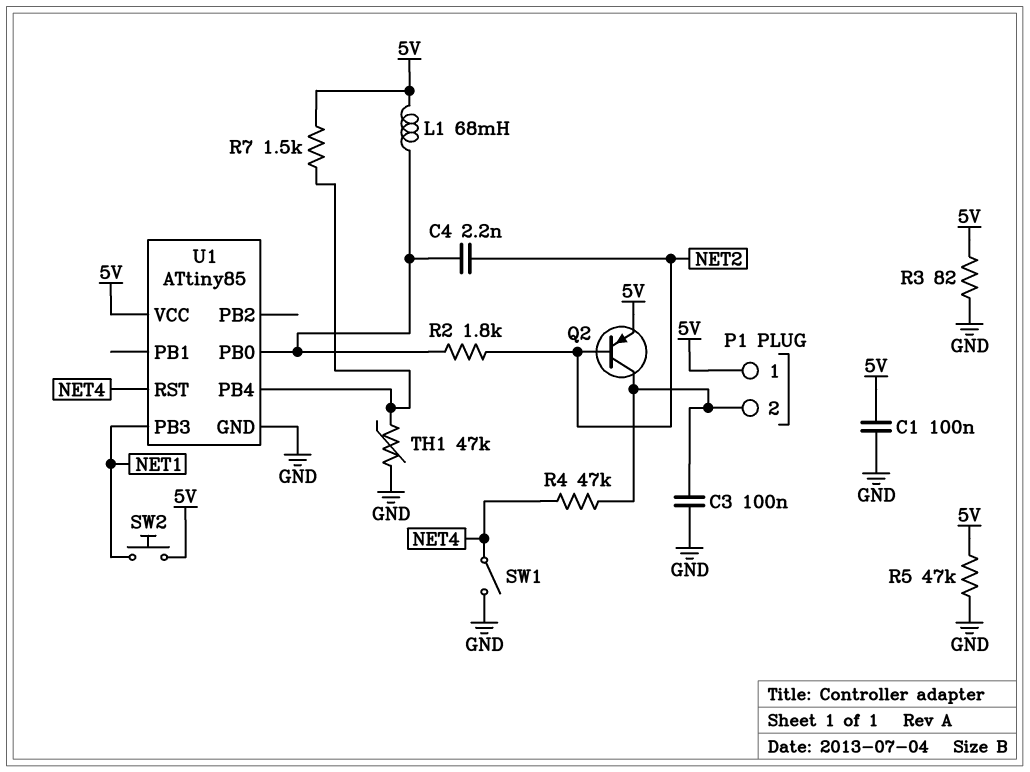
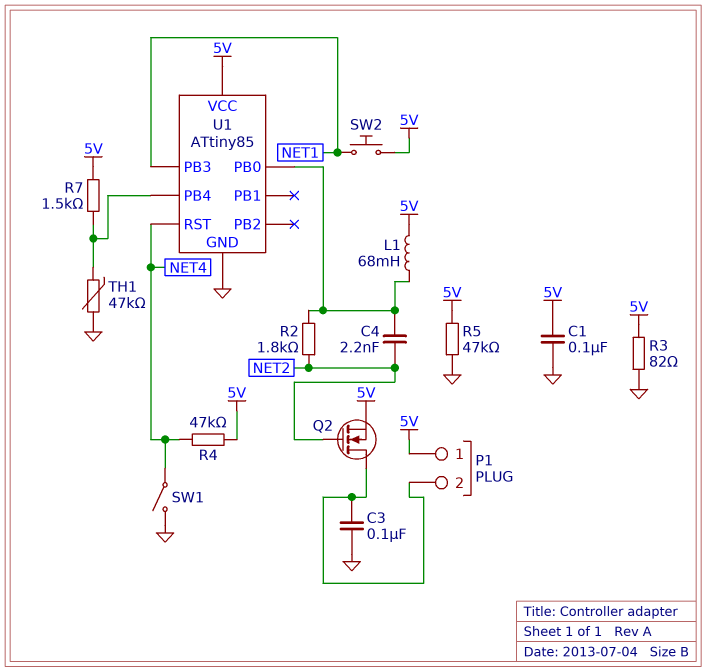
Q2: PNP (B NET2, C P1/2, E 5V) -> NMOS (G NET2, D P1/2, S 5V)
R4: 47k (NET4, P1/2) -> 47k (5V, NET4)

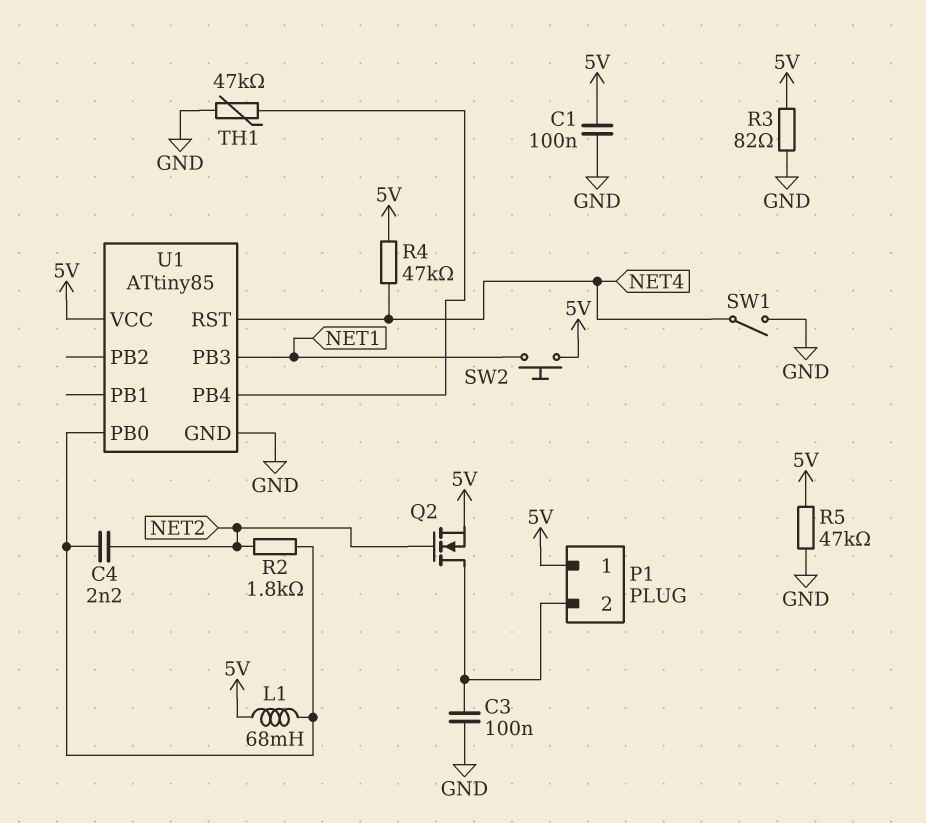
R7: 1.5k (5V, U1/PB4) -> none

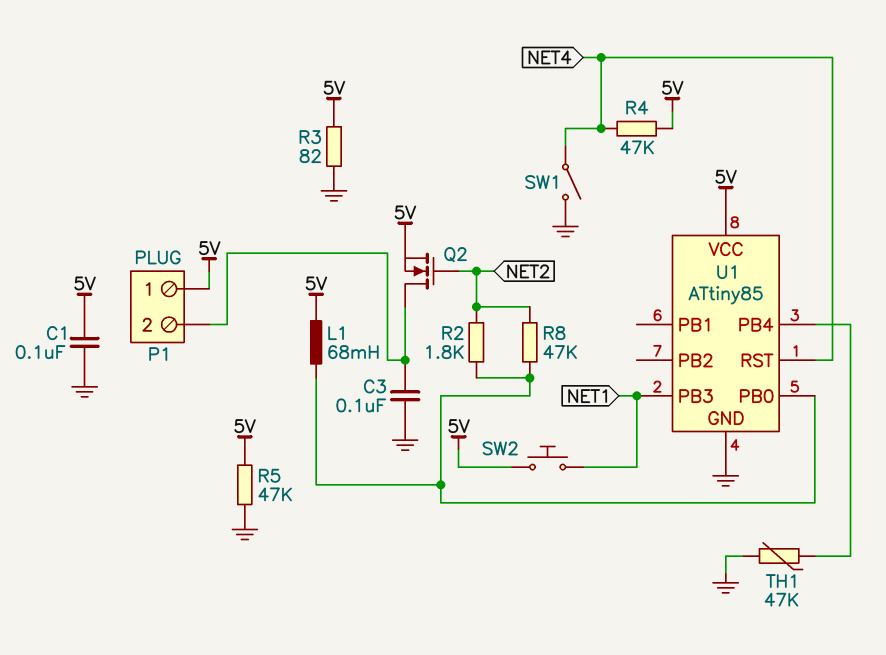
C4: 2.2nF (NET2, U1/PB0) -> none
R8: none -> 47k (NET2, U1/PB0)

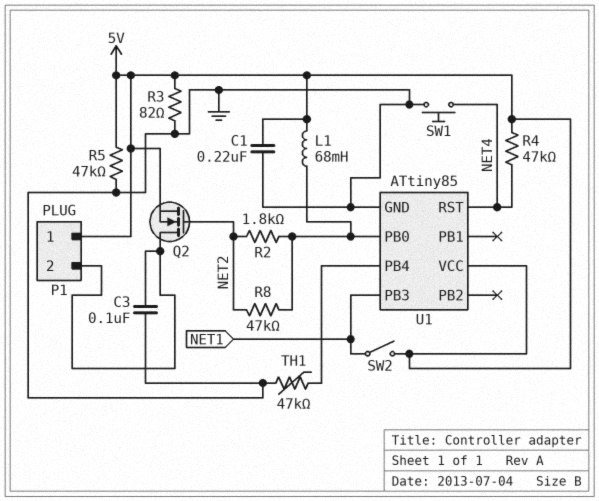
C1: 100nF (5V, GND) -> 220nF (5V, GND)
SW1: switch (GND, NET4) -> button (GND, NET4)
SW2: button (5V, NET1) -> switch (5V, NET1)

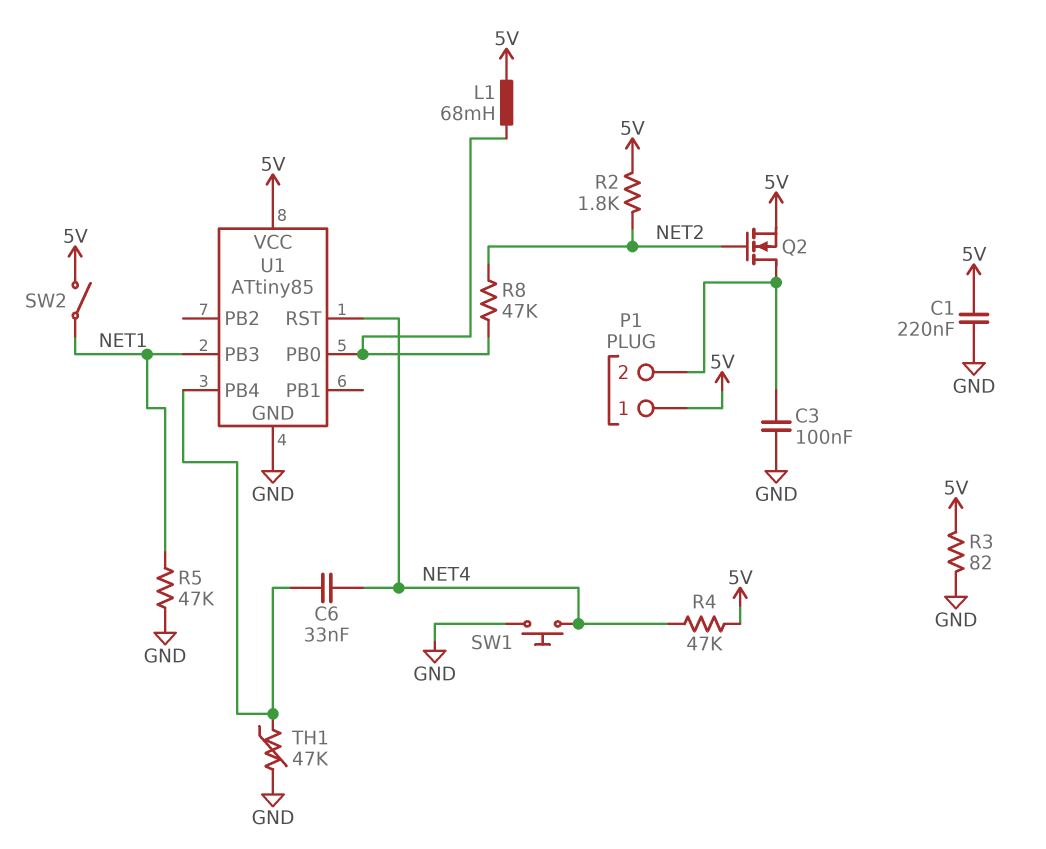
C6: none -> 33nF (NET4, U1/PB4)
R2: 1.8k (NET2, U1/PB0) -> 1.8k (5V, NET2)
R5: 47k (5V, GND) -> 47k (GND, NET1)

